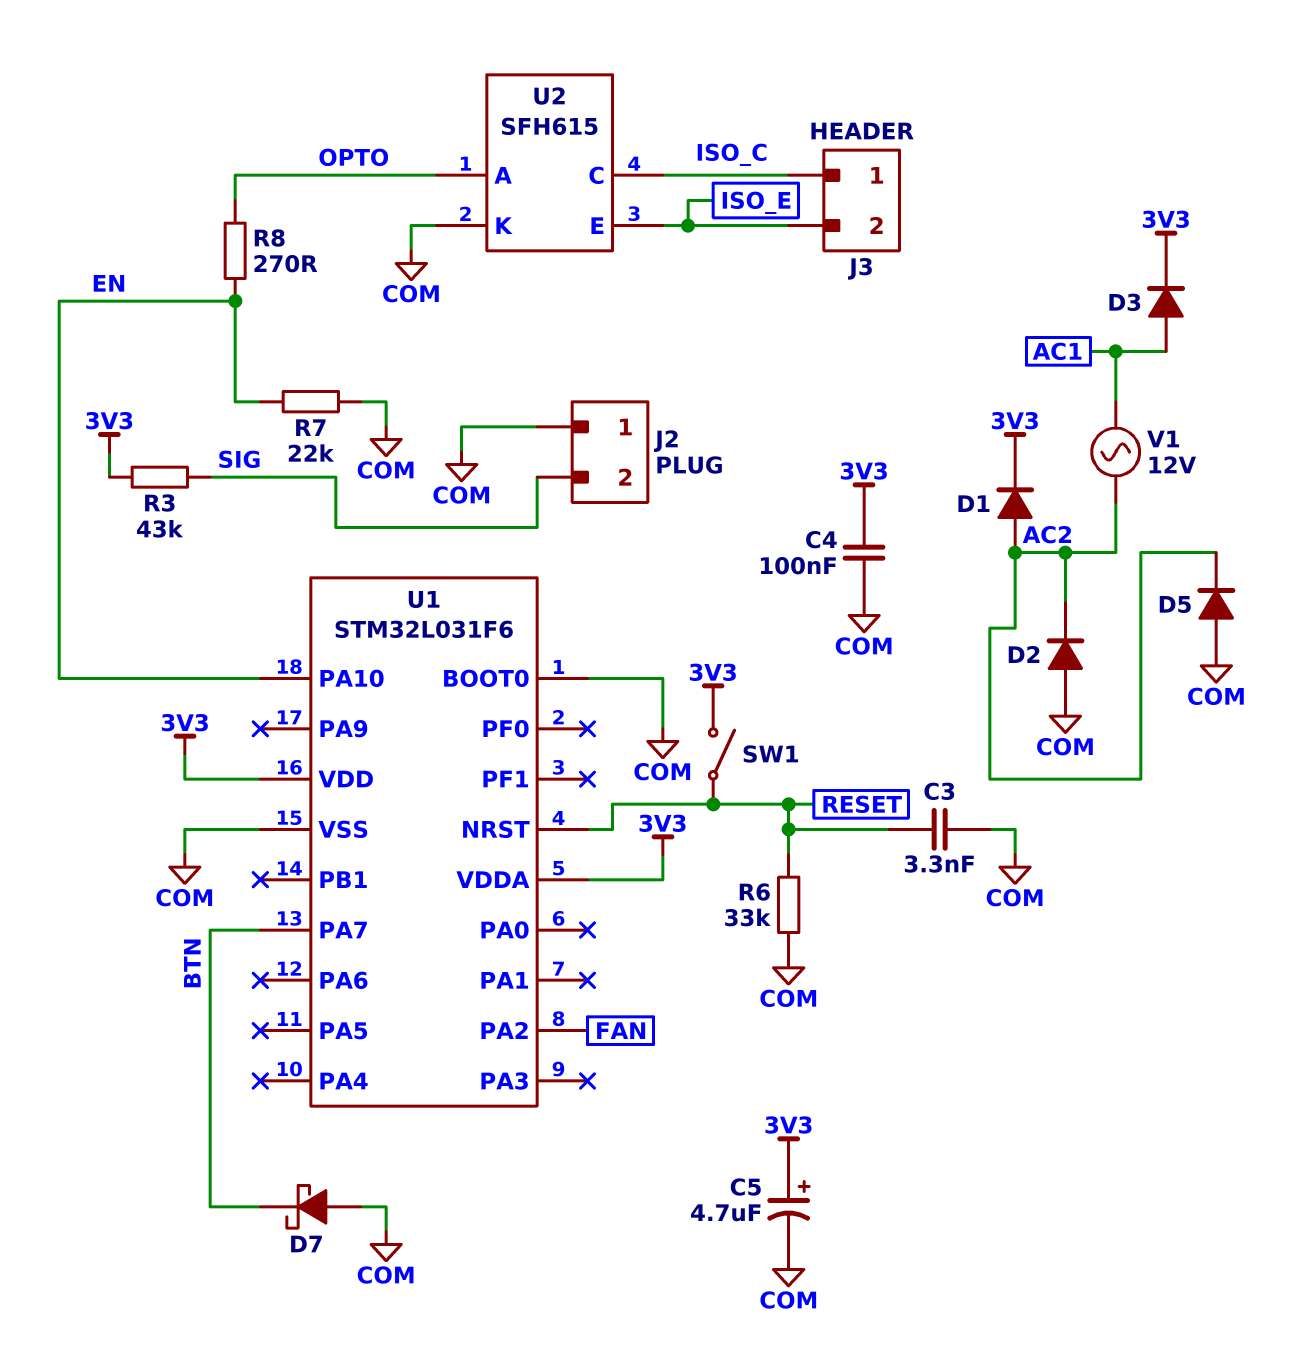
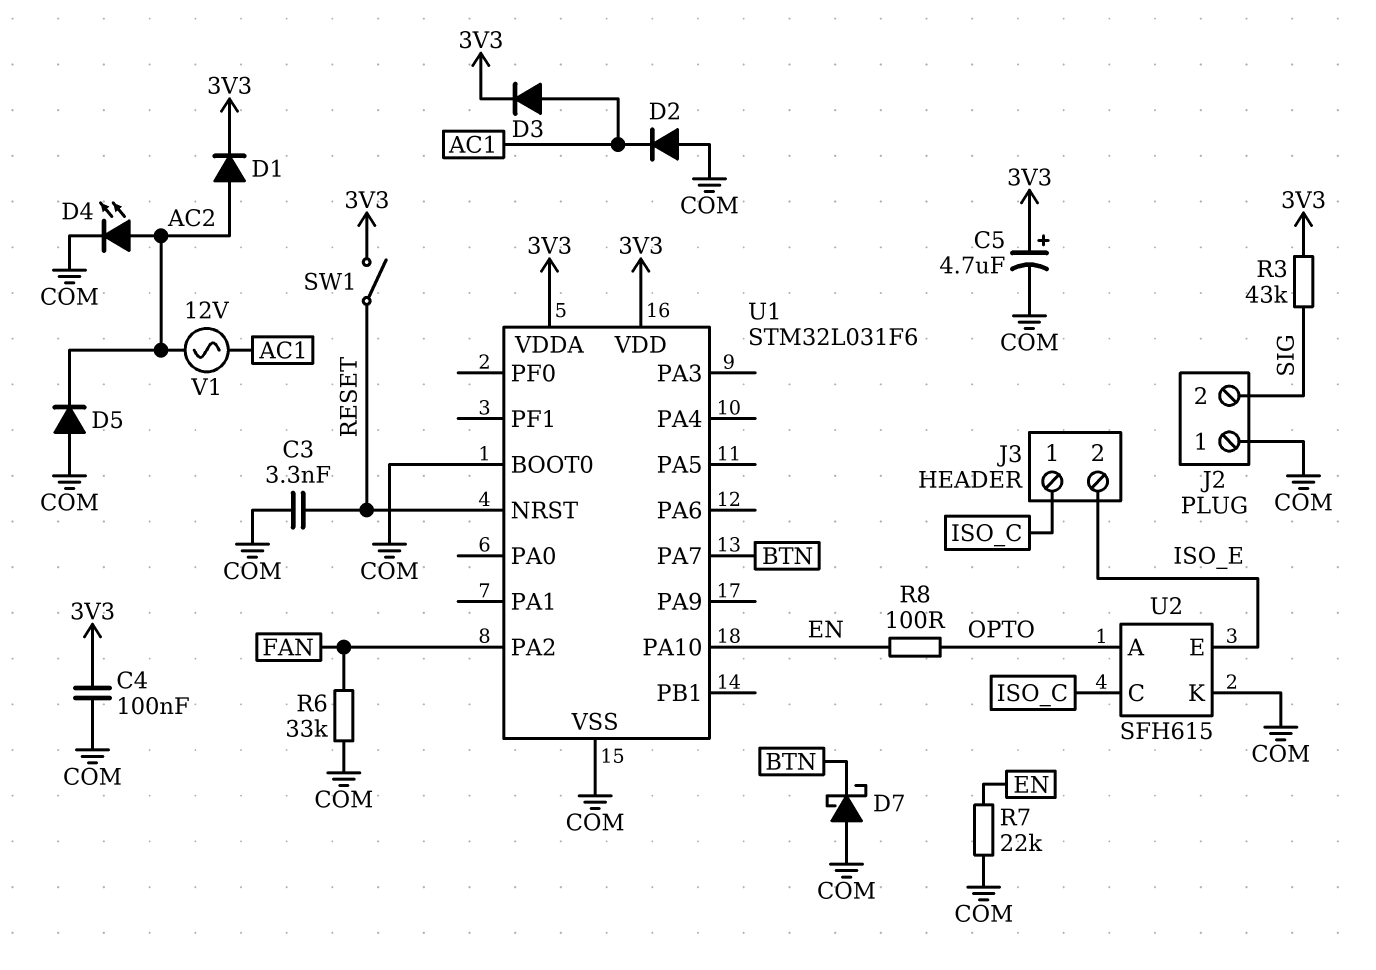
D2: diode (A COM, K AC2) -> diode (A COM, K AC1)
D4: none -> LED (A AC2, K COM)
R6: 33k (COM, RESET) -> 33k (COM, FAN)
R8: 270 (EN, OPTO) -> 100 (EN, OPTO)

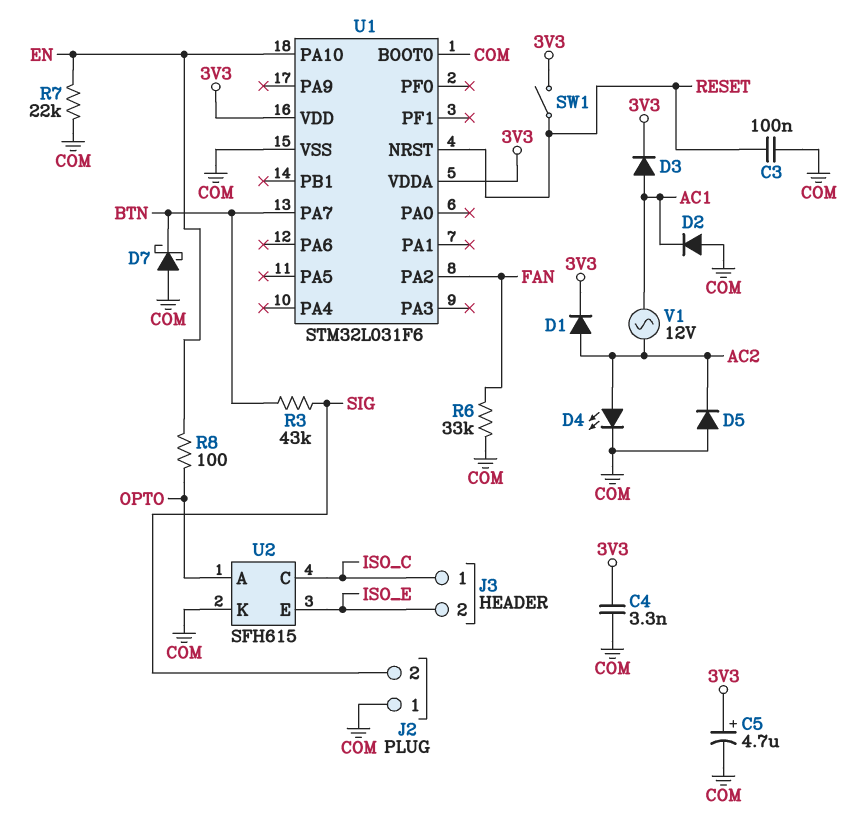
C3: 3.3nF (COM, RESET) -> 100nF (COM, RESET)
C4: 100nF (3V3, COM) -> 3.3nF (3V3, COM)
R3: 43k (3V3, SIG) -> 43k (BTN, SIG)

